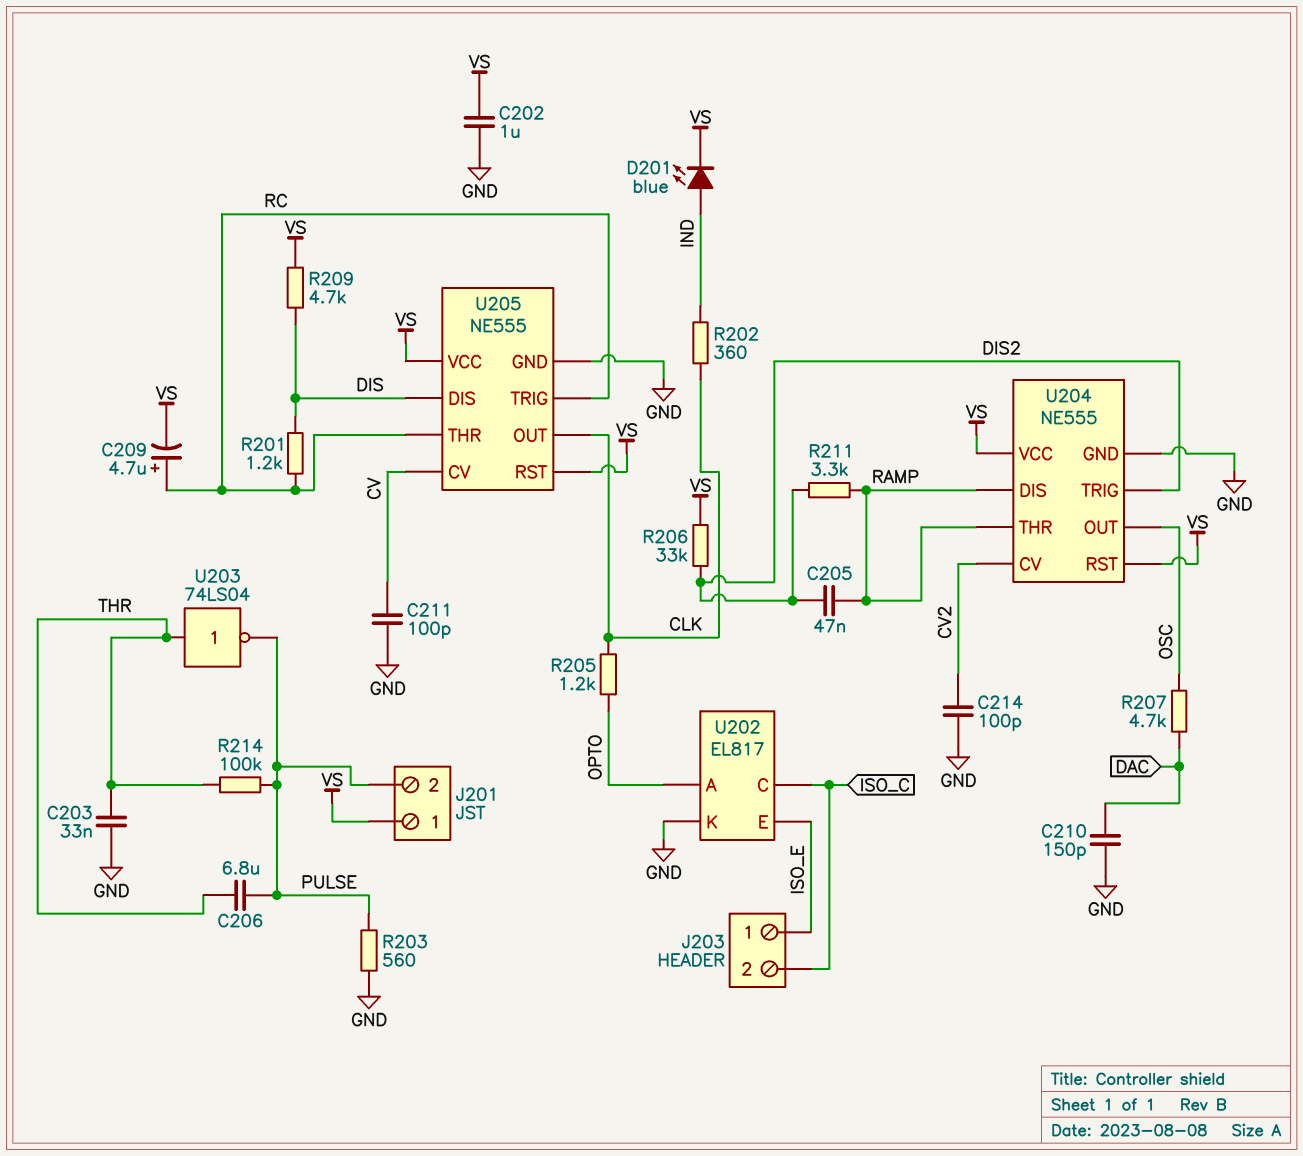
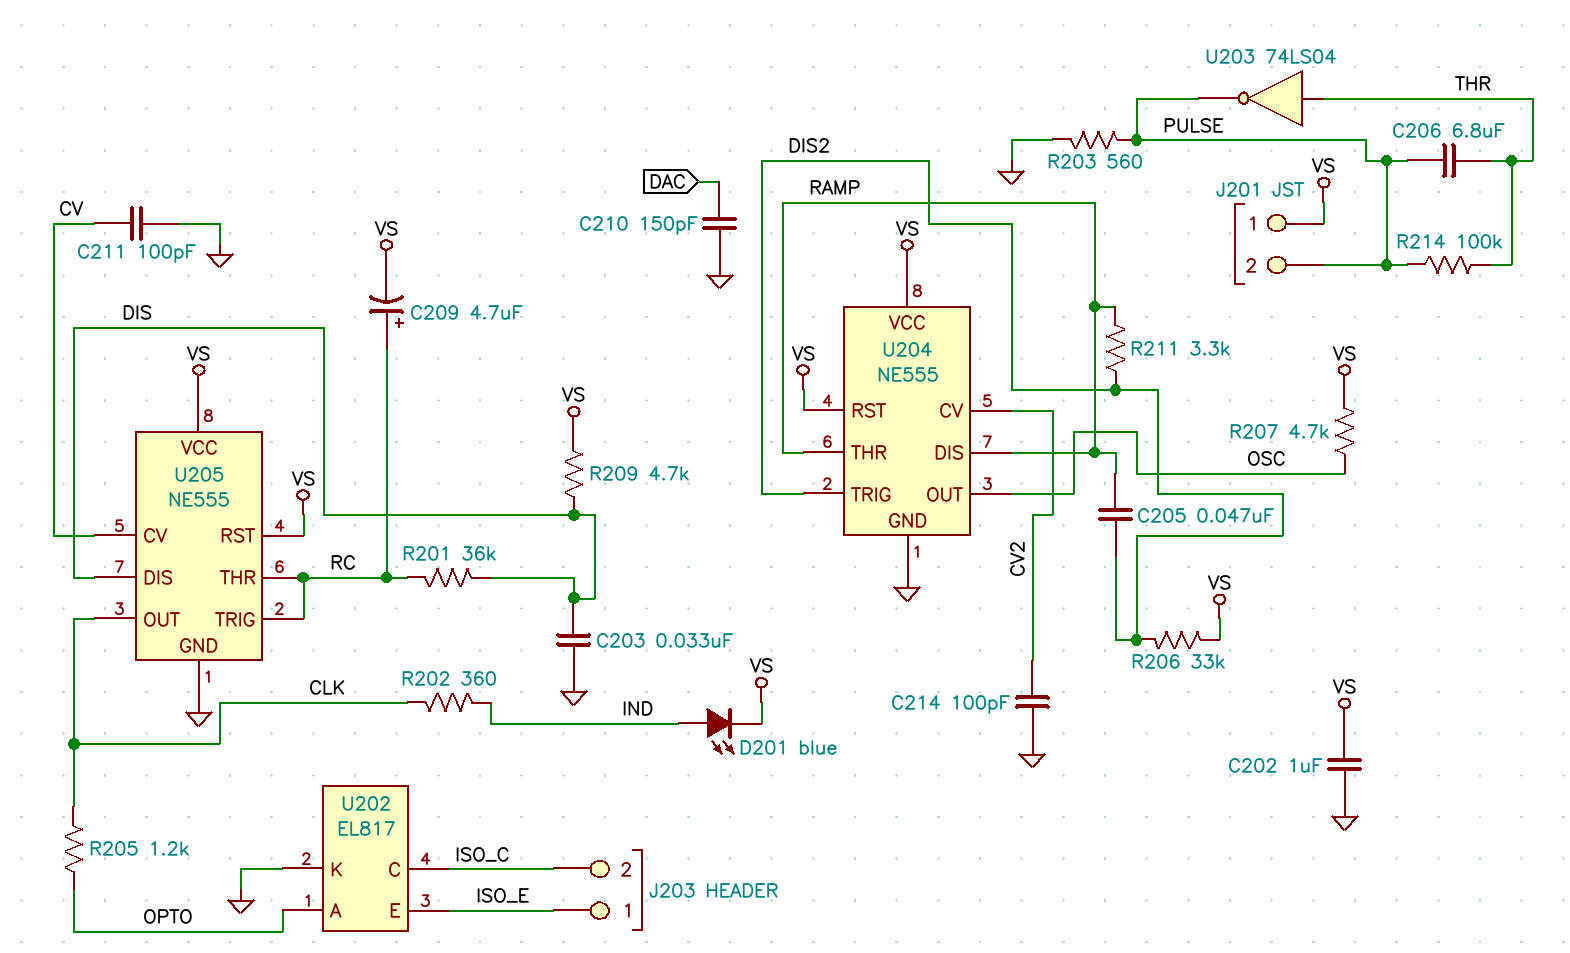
C203: 33nF (GND, THR) -> 33nF (DIS, GND)
R201: 1.2k (DIS, RC) -> 36k (DIS, RC)
R207: 4.7k (DAC, OSC) -> 4.7k (OSC, VS)

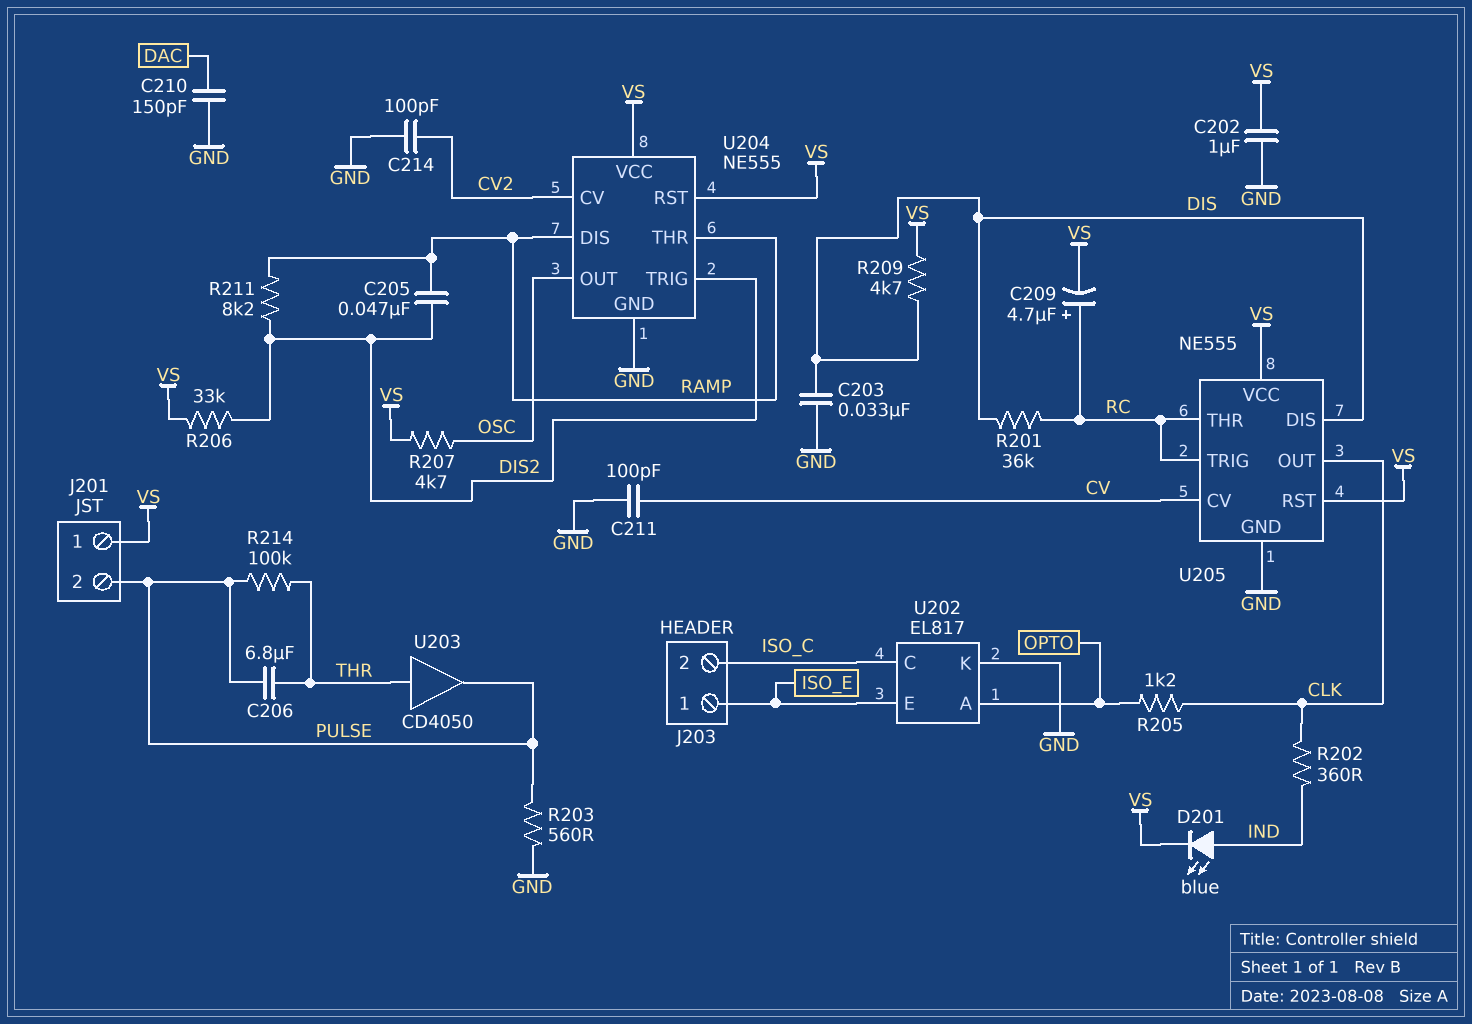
R211: 3.3k (DIS2, RAMP) -> 8.2k (DIS2, RAMP)
U203: NOT 74LS04 (in THR, out PULSE) -> buffer CD4050 (in THR, out PULSE)

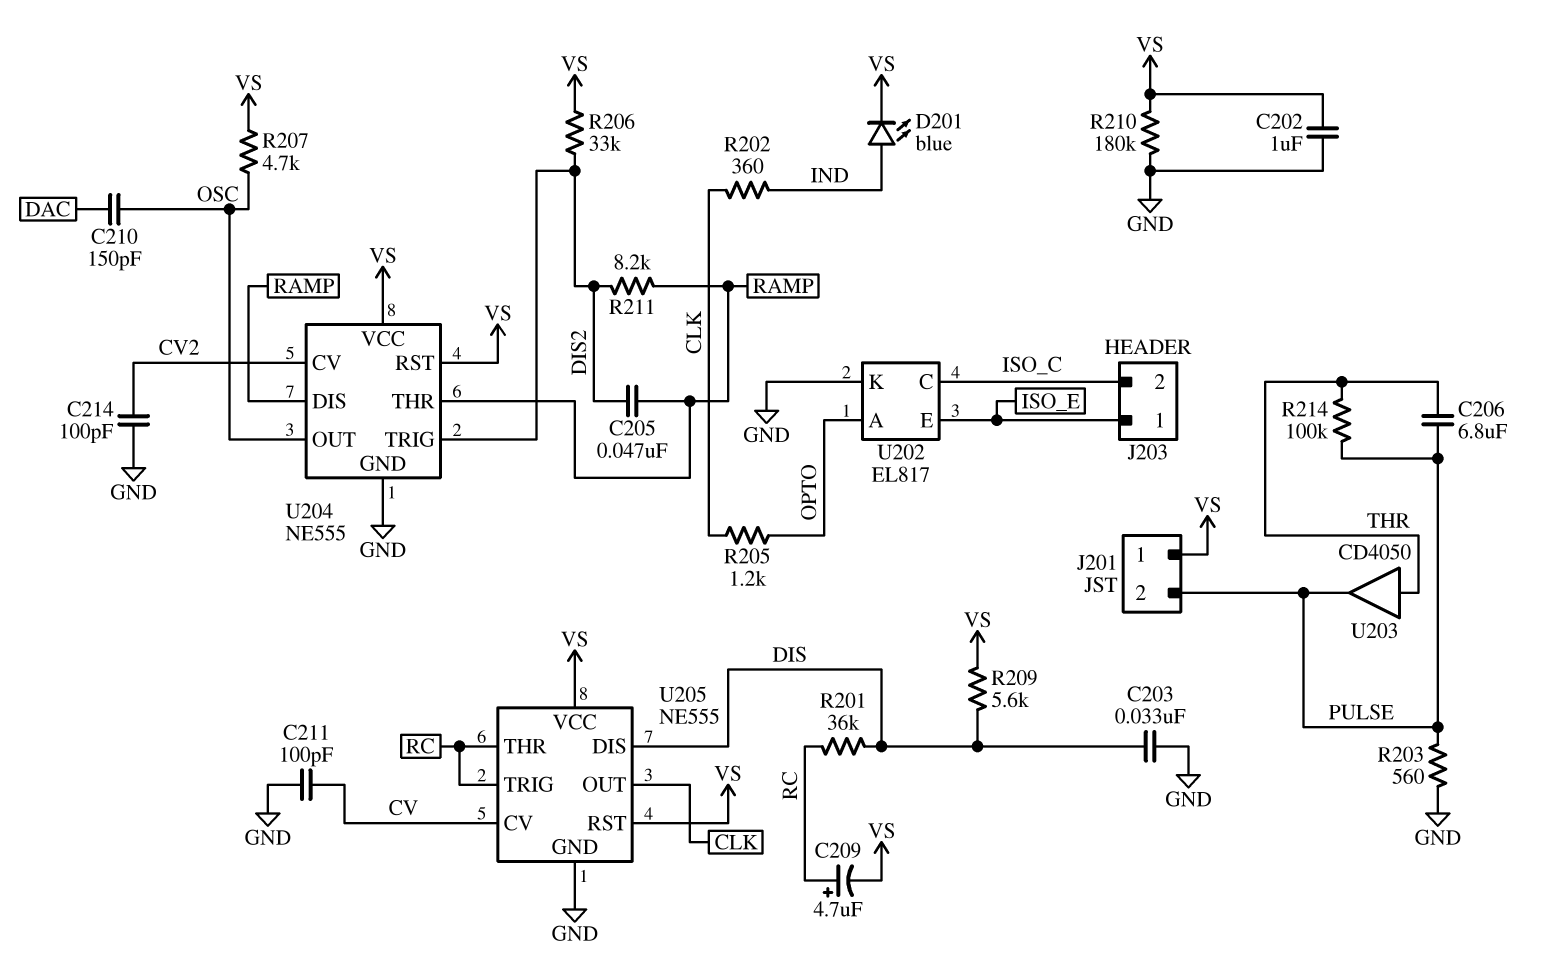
C210: 150pF (DAC, GND) -> 150pF (DAC, OSC)
R209: 4.7k (DIS, VS) -> 5.6k (DIS, VS)
R210: none -> 180k (GND, VS)

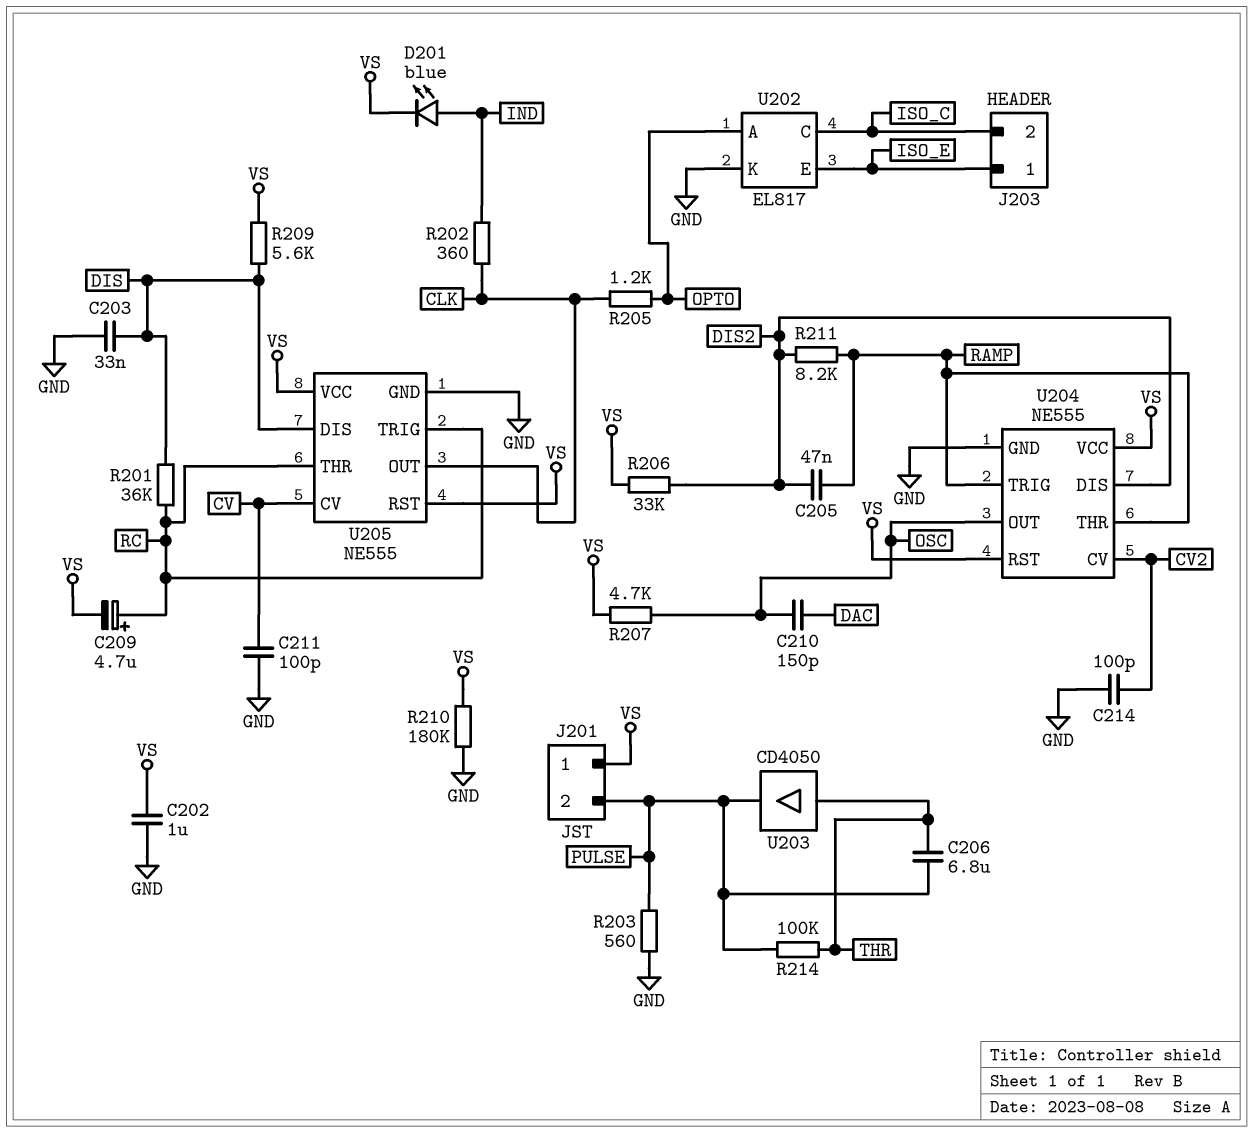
U204 pin DIS: RAMP -> DIS2
U204 pin TRIG: DIS2 -> RAMP

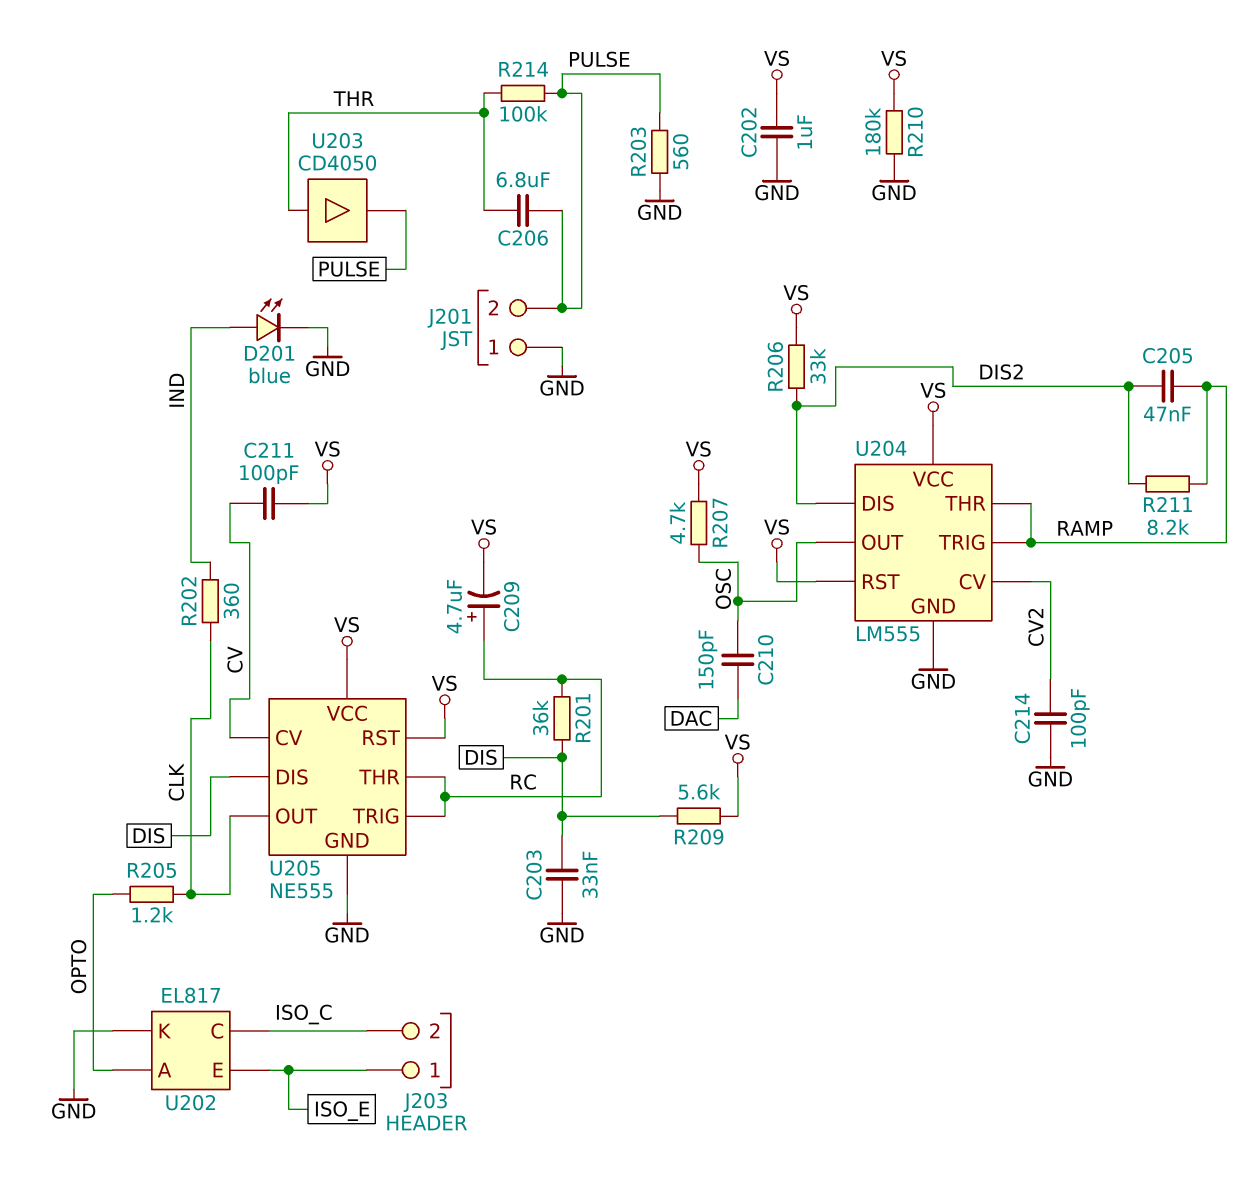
C211: 100pF (CV, GND) -> 100pF (CV, VS)
D201: LED blue (A IND, K VS) -> LED blue (A IND, K GND)
J201 pin 1: VS -> GND
U204: NE555 -> LM555

